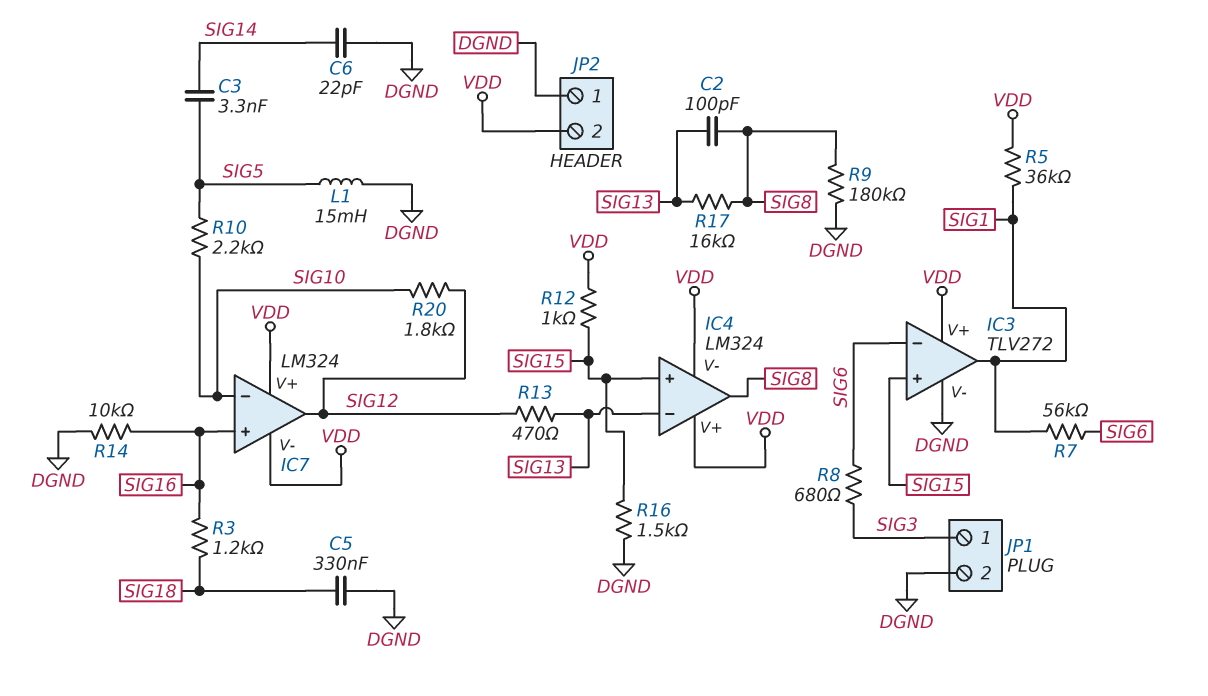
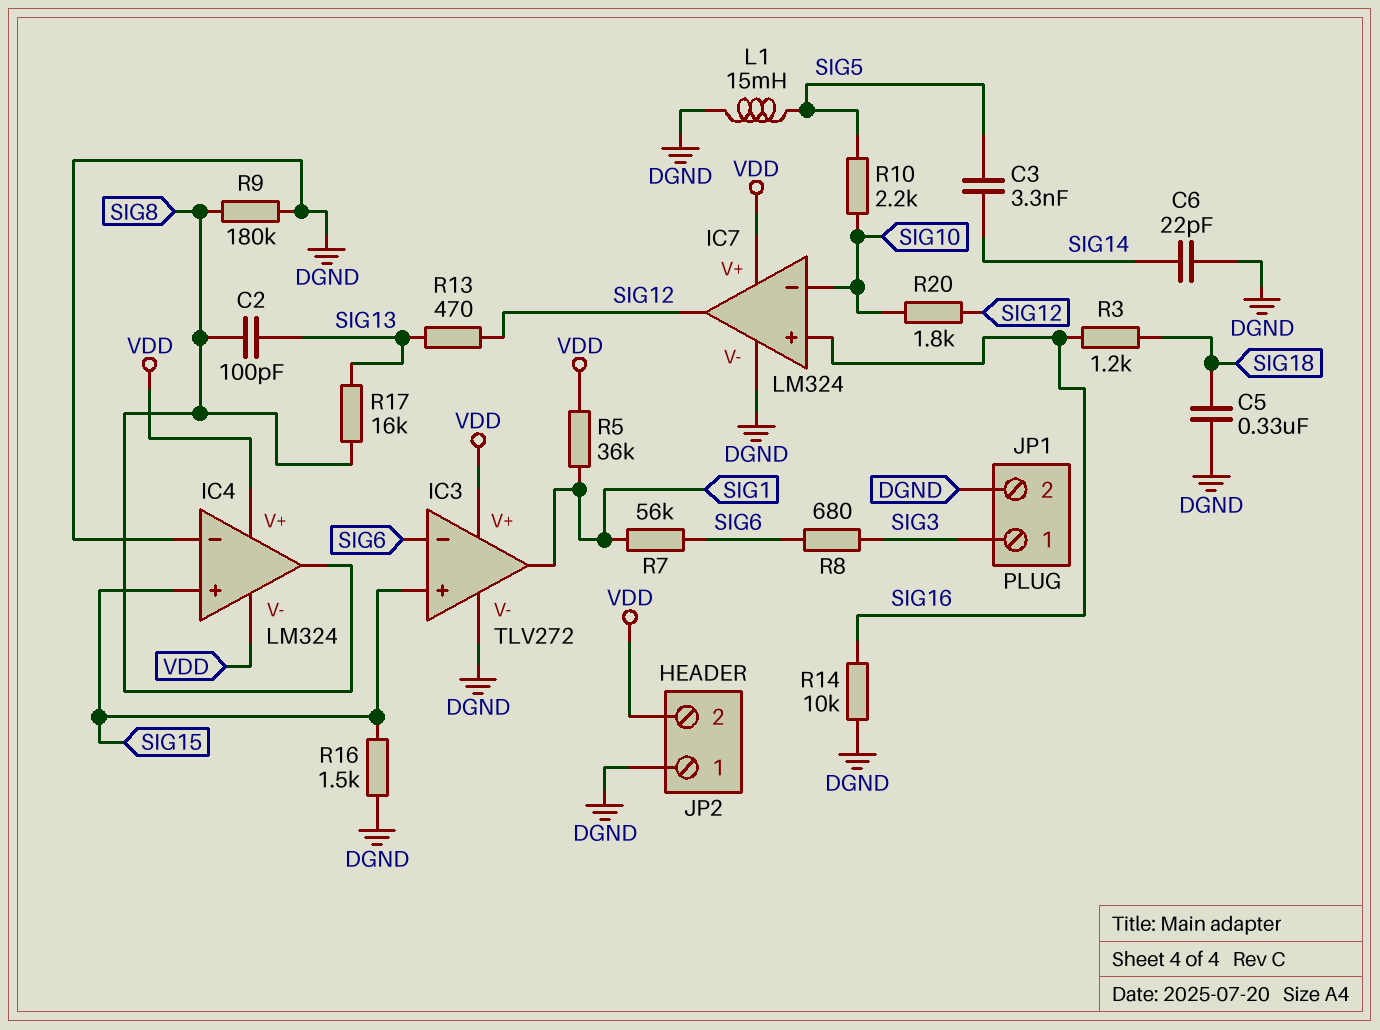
IC4 pin in-: SIG13 -> DGND
IC7 pin V-: VDD -> DGND
R12: 1k (SIG15, VDD) -> none

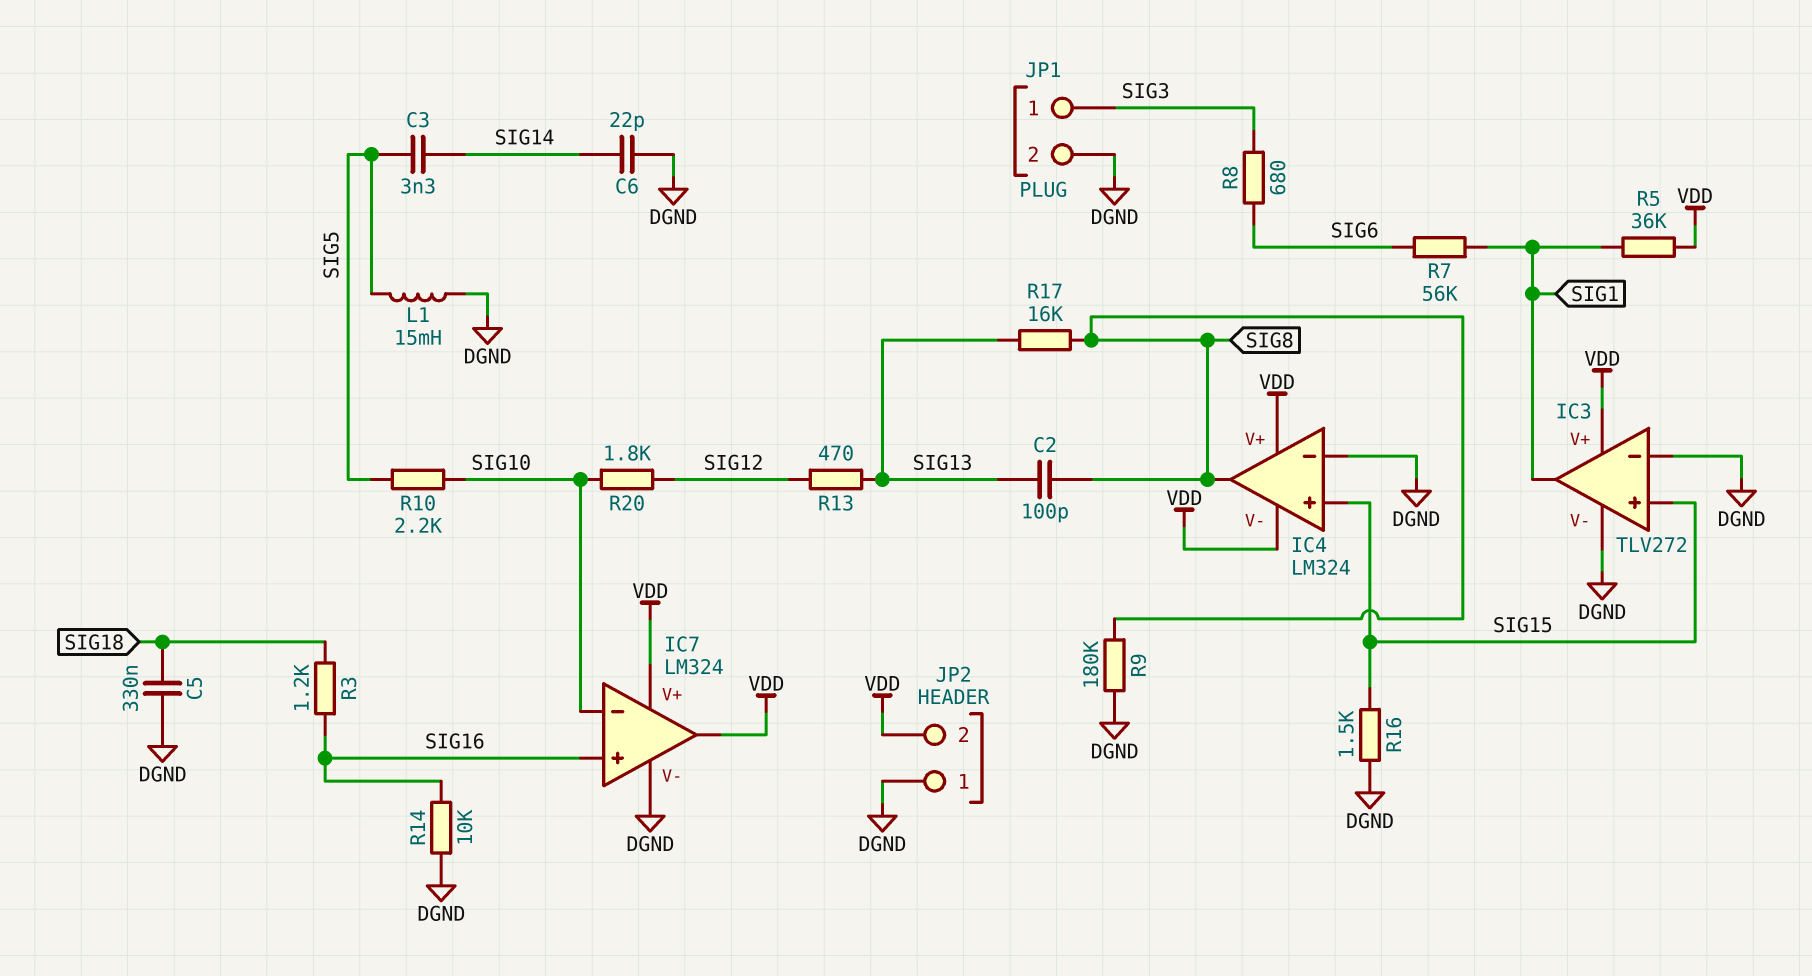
IC3 pin in-: SIG6 -> DGND
IC7 pin out: SIG12 -> VDD

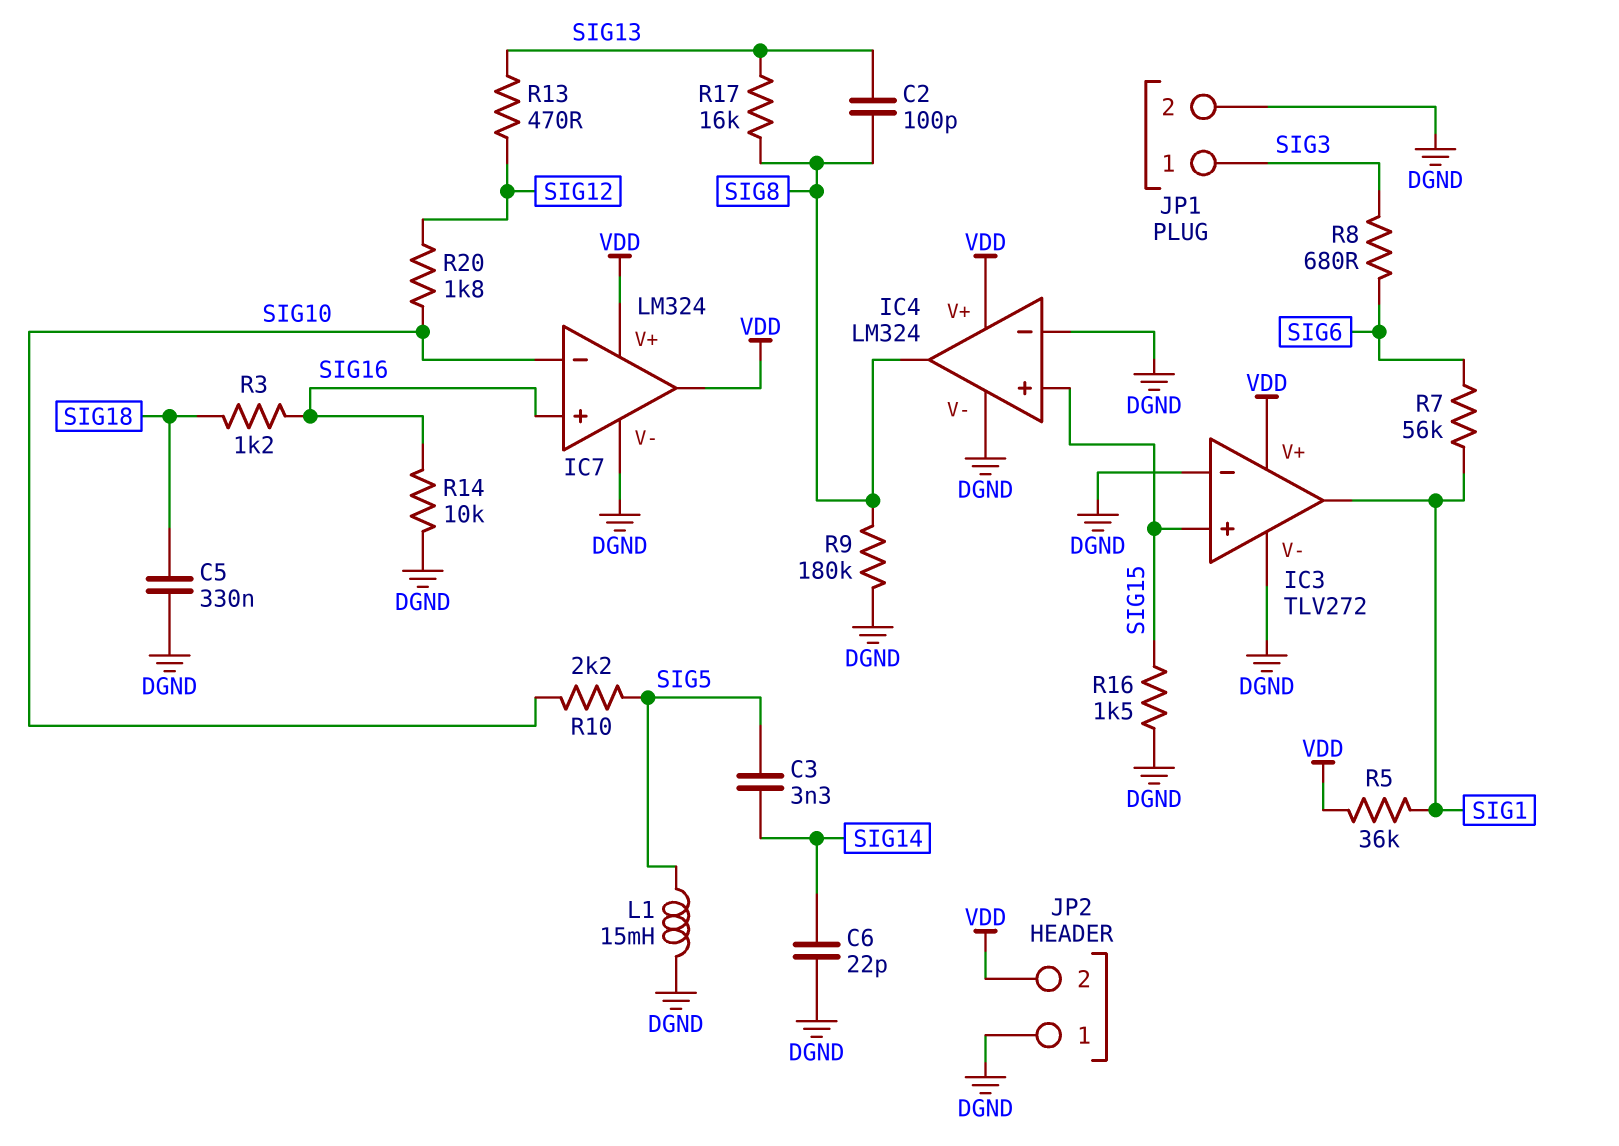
IC4 pin V-: VDD -> DGND

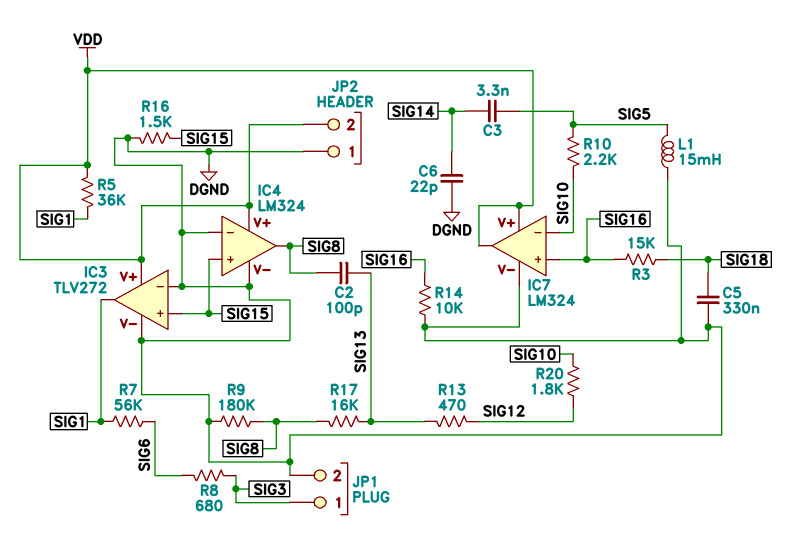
R3: 1.2k (SIG16, SIG18) -> 15k (SIG16, SIG18)

